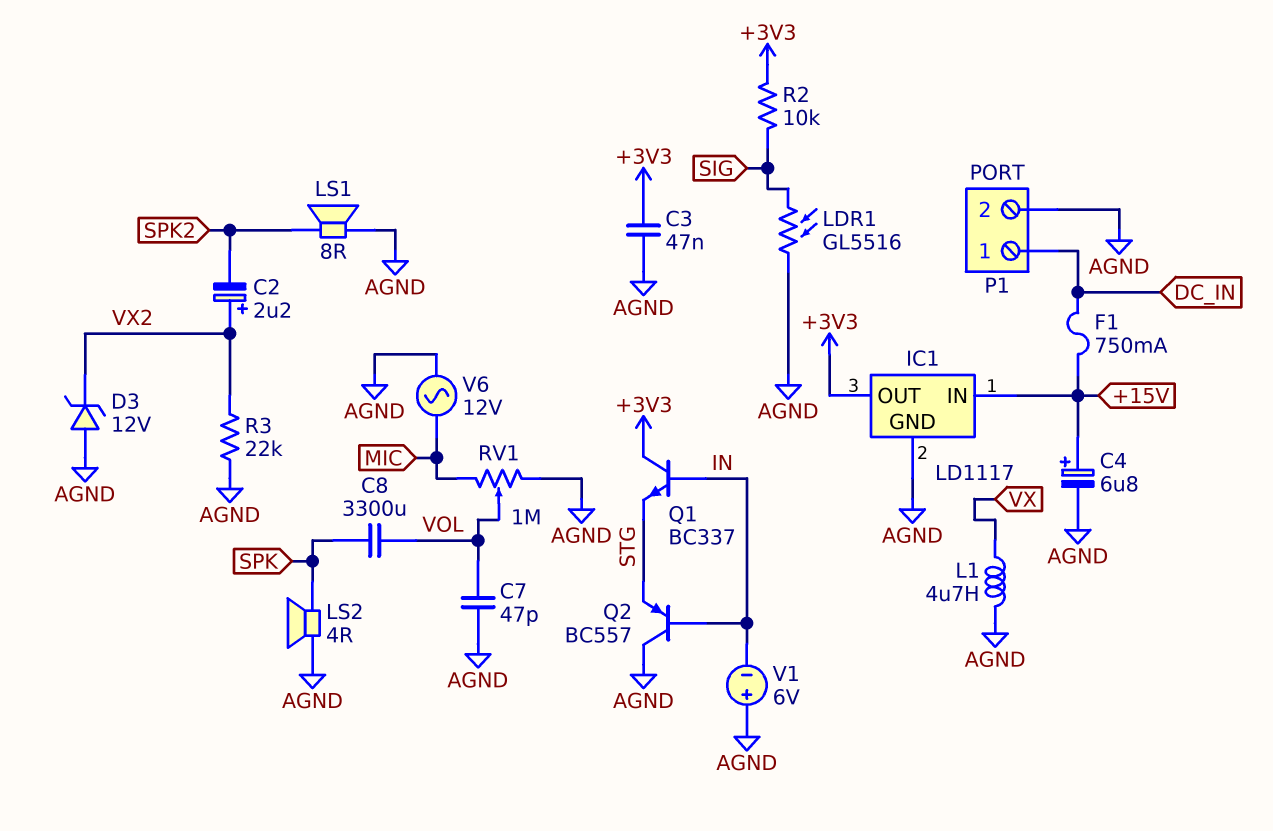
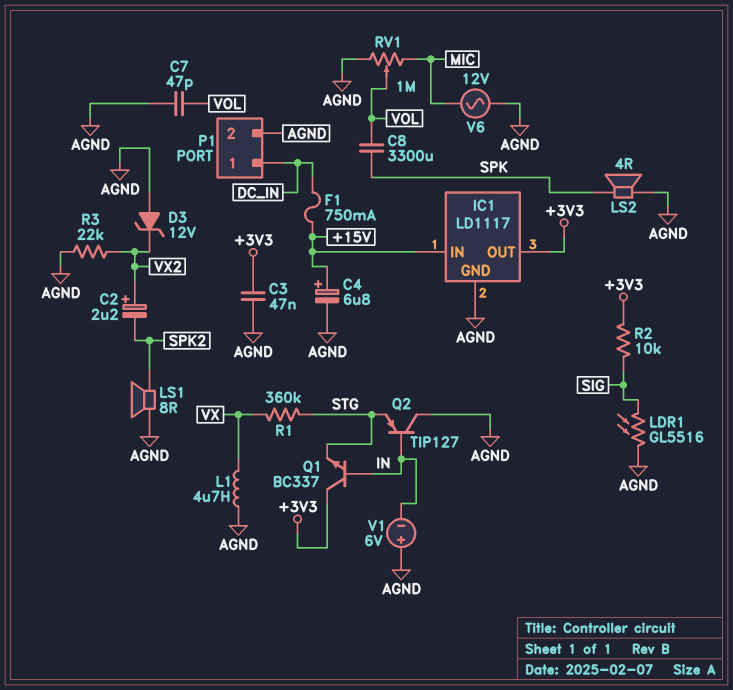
Q2: PNP BC557 (B IN, C AGND, E STG) -> PNP TIP127 (B IN, C AGND, E STG)
R1: none -> 360k (STG, VX)

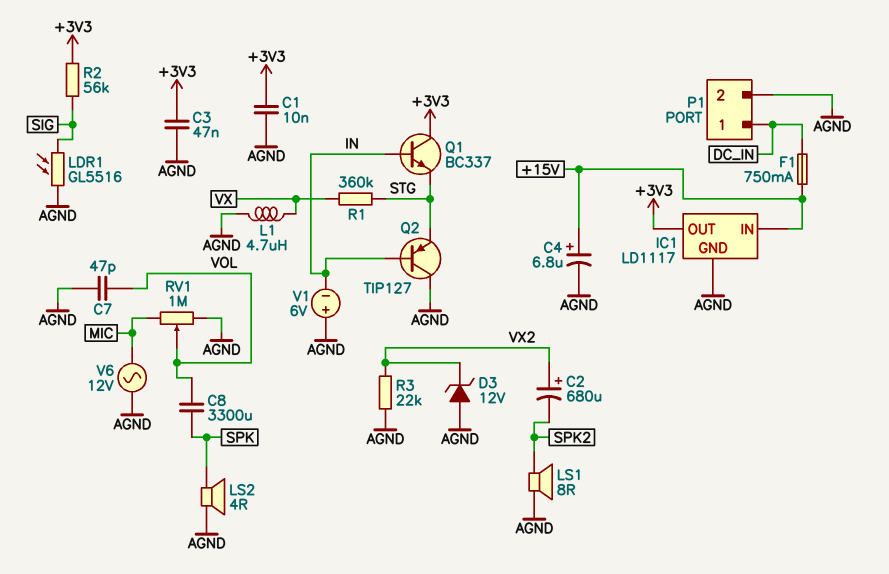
C1: none -> 10nF (+3V3, AGND)
C2: 2.2uF (plus VX2, minus SPK2) -> 680uF (plus VX2, minus SPK2)
R2: 10k (+3V3, SIG) -> 56k (+3V3, SIG)

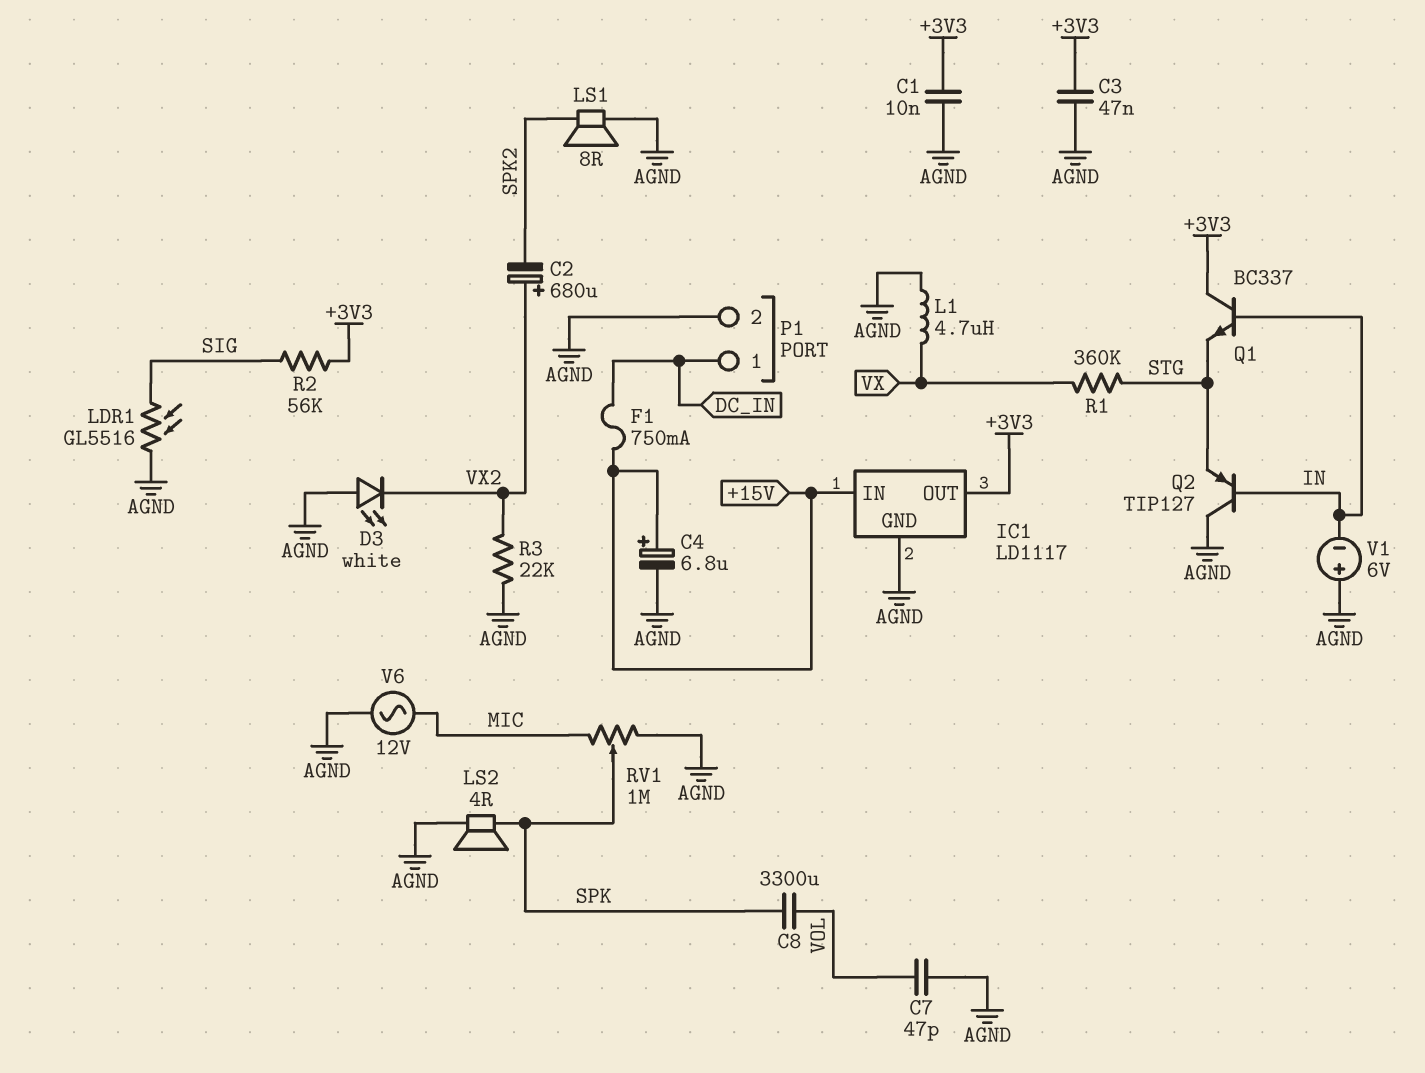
D3: zener 12V (A AGND, K VX2) -> LED white (A AGND, K VX2)
RV1: 1M (AGND, MIC, wiper VOL) -> 1M (AGND, MIC, wiper SPK)

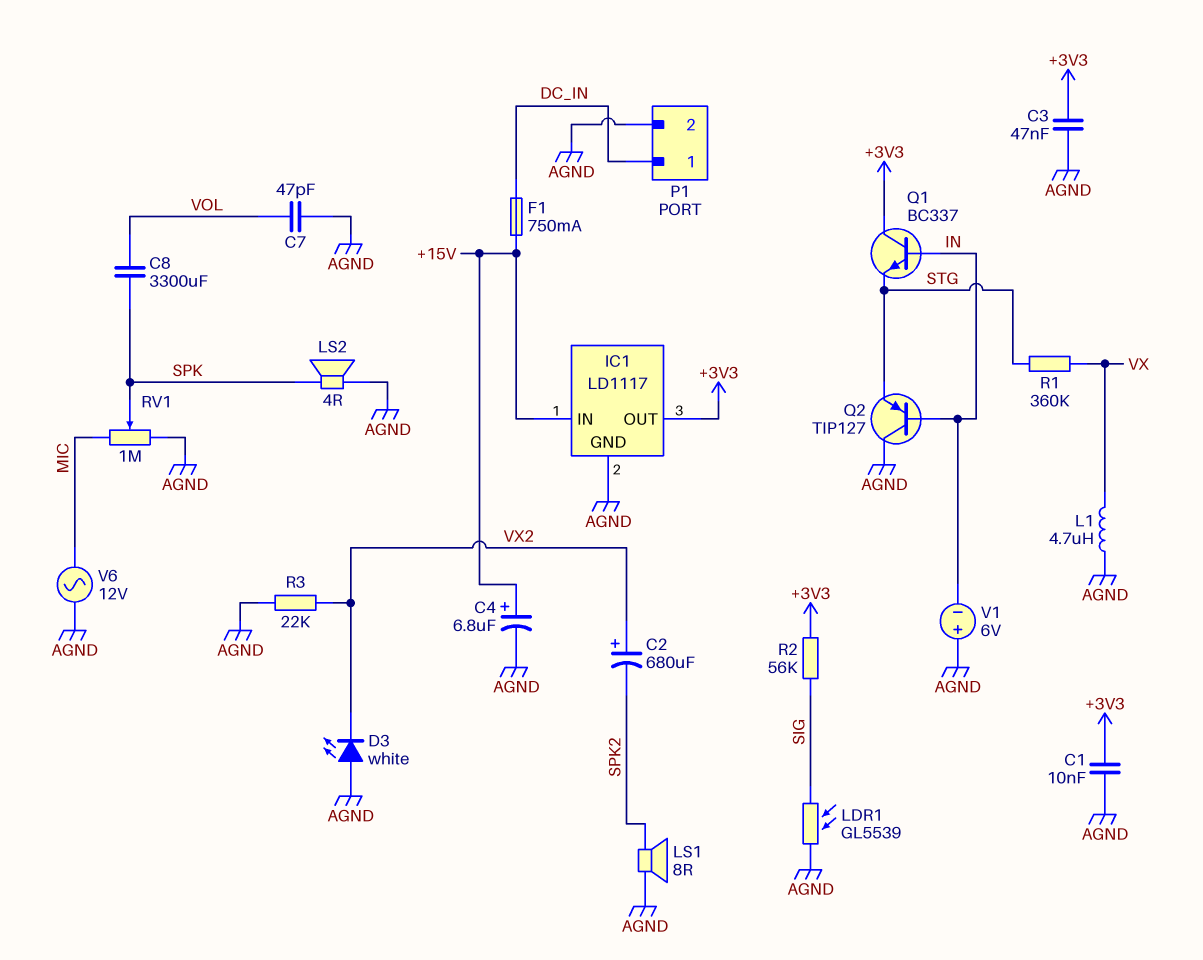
LDR1: GL5516 (AGND, SIG) -> GL5539 (AGND, SIG)

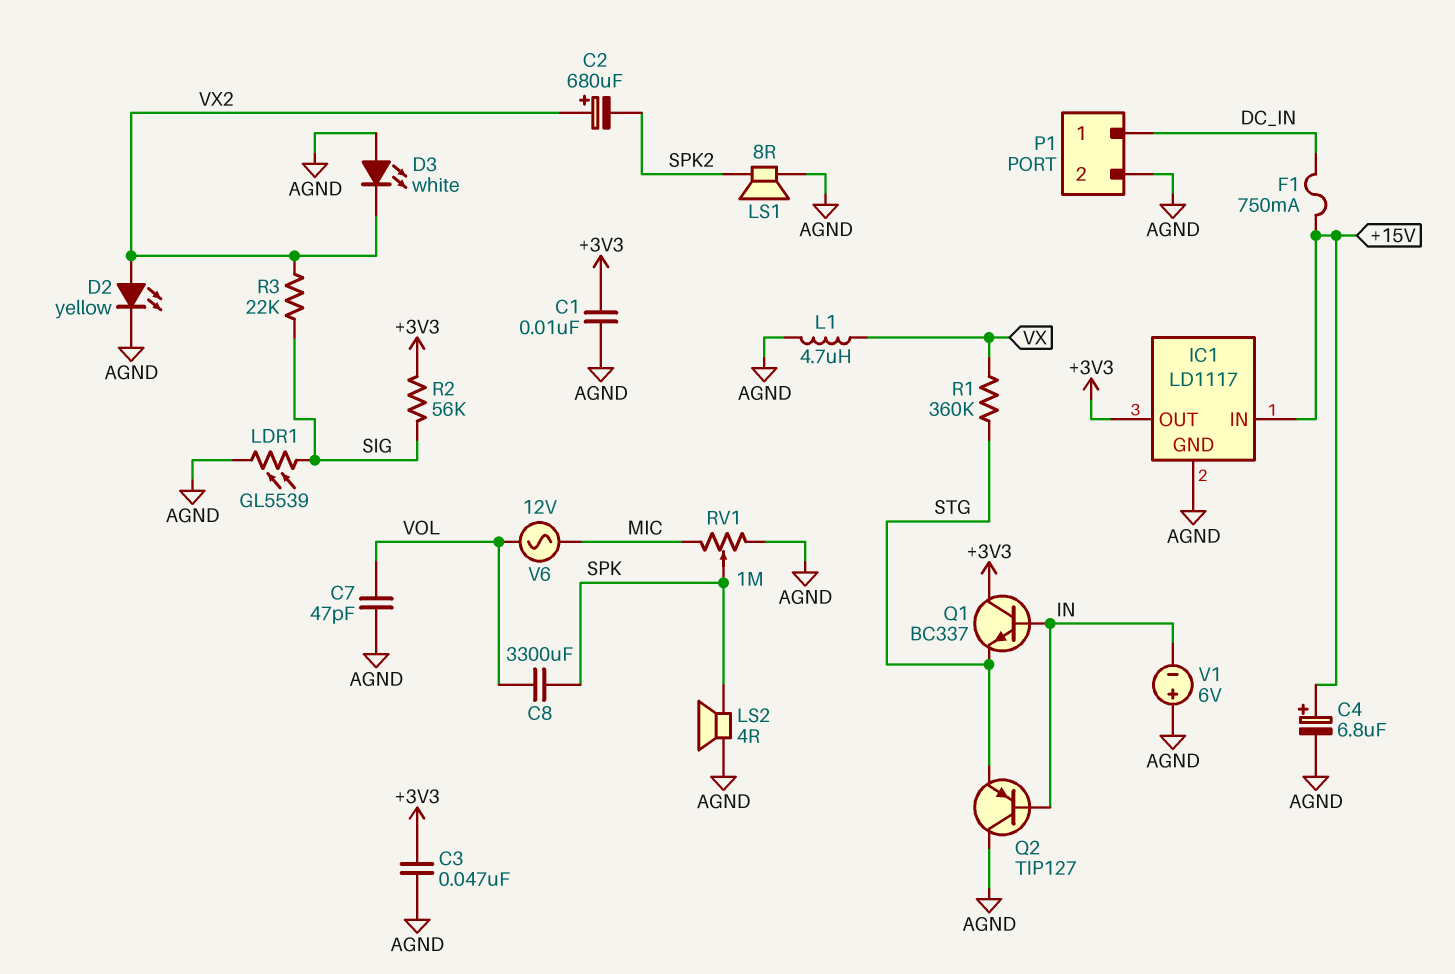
D2: none -> LED yellow (A VX2, K AGND)
R3: 22k (AGND, VX2) -> 22k (SIG, VX2)
V6: AC 12V (AGND, MIC) -> AC 12V (MIC, VOL)

